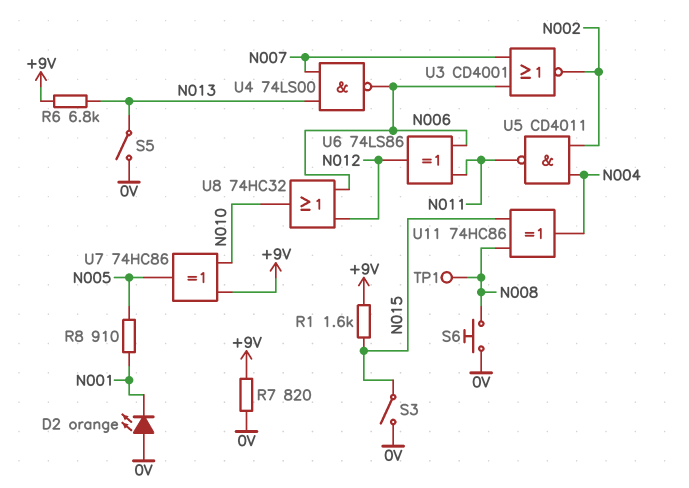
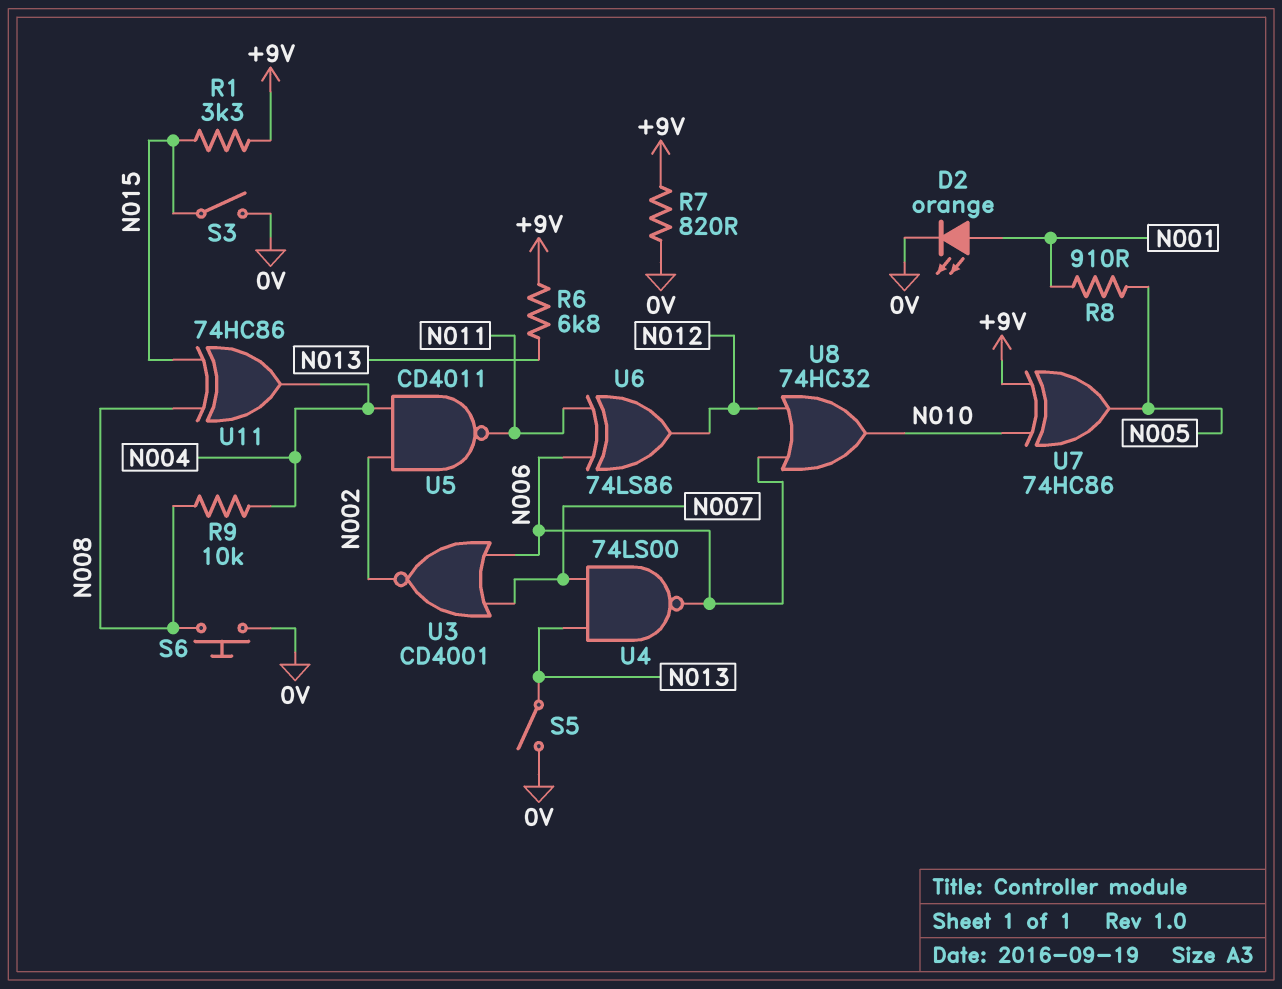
D2: LED orange (A 0V, K N001) -> LED orange (A N001, K 0V)
R1: 1.6k (+9V, N015) -> 3.3k (+9V, N015)
R9: none -> 10k (N004, N008)
TP1: test point (N008) -> none

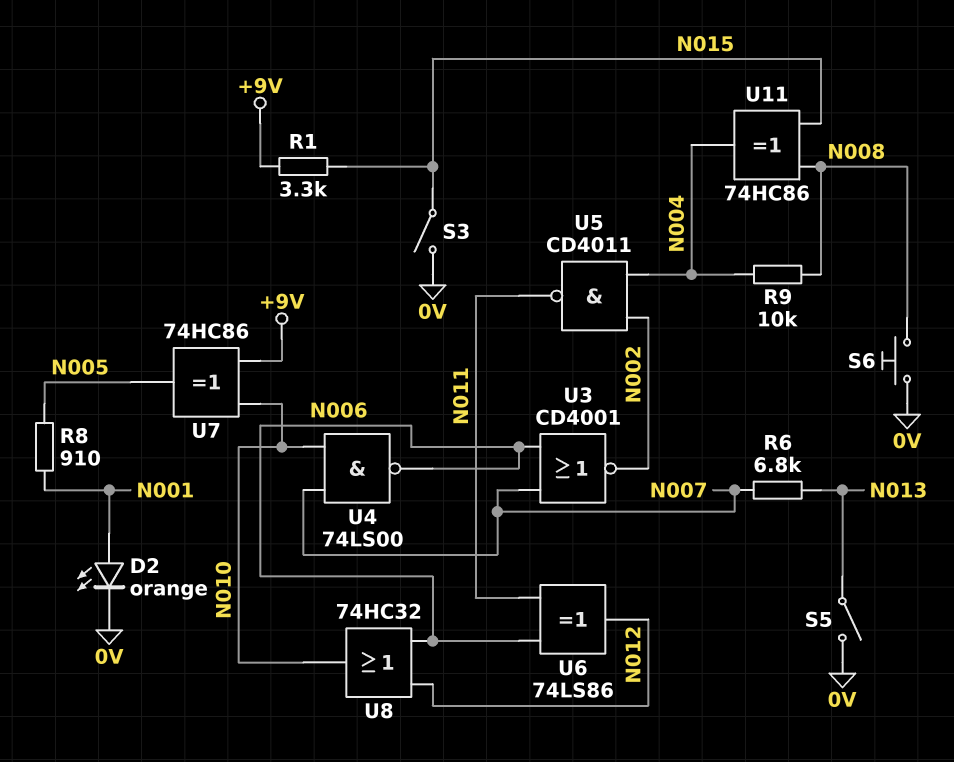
R6: 6.8k (+9V, N013) -> 6.8k (N007, N013)
R7: 820 (+9V, 0V) -> none
U4: NAND 74LS00 (in N007, in N013, out N006) -> NAND 74LS00 (in N007, in N010, out N006)

